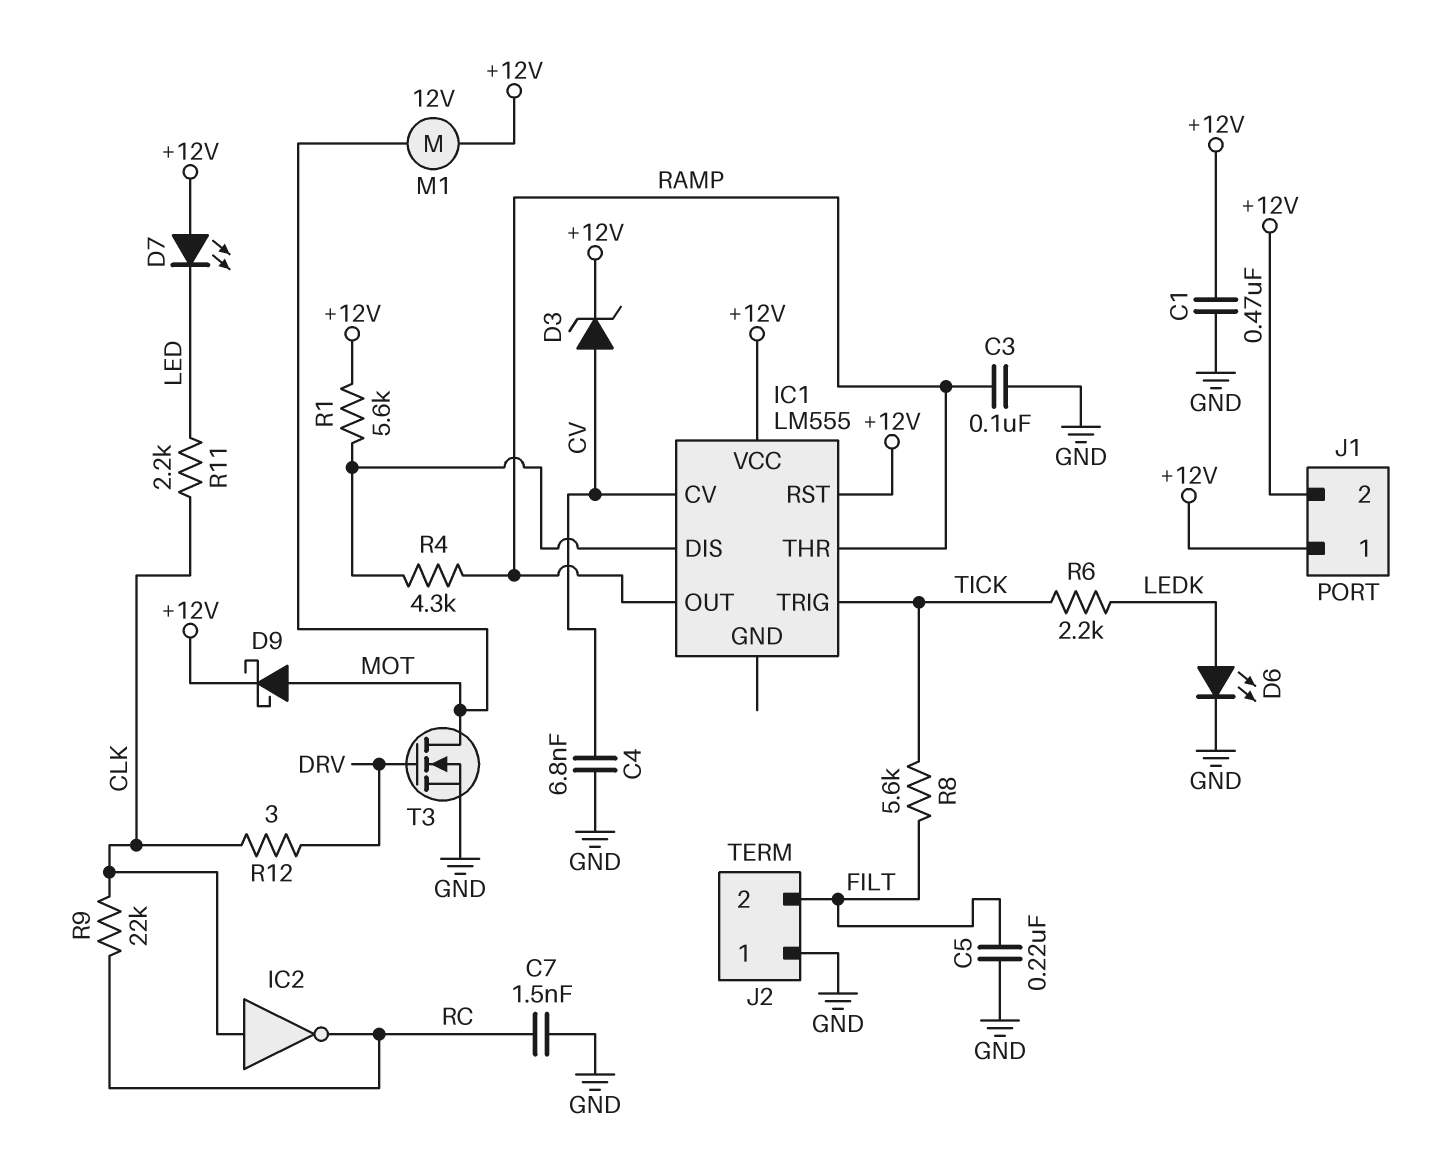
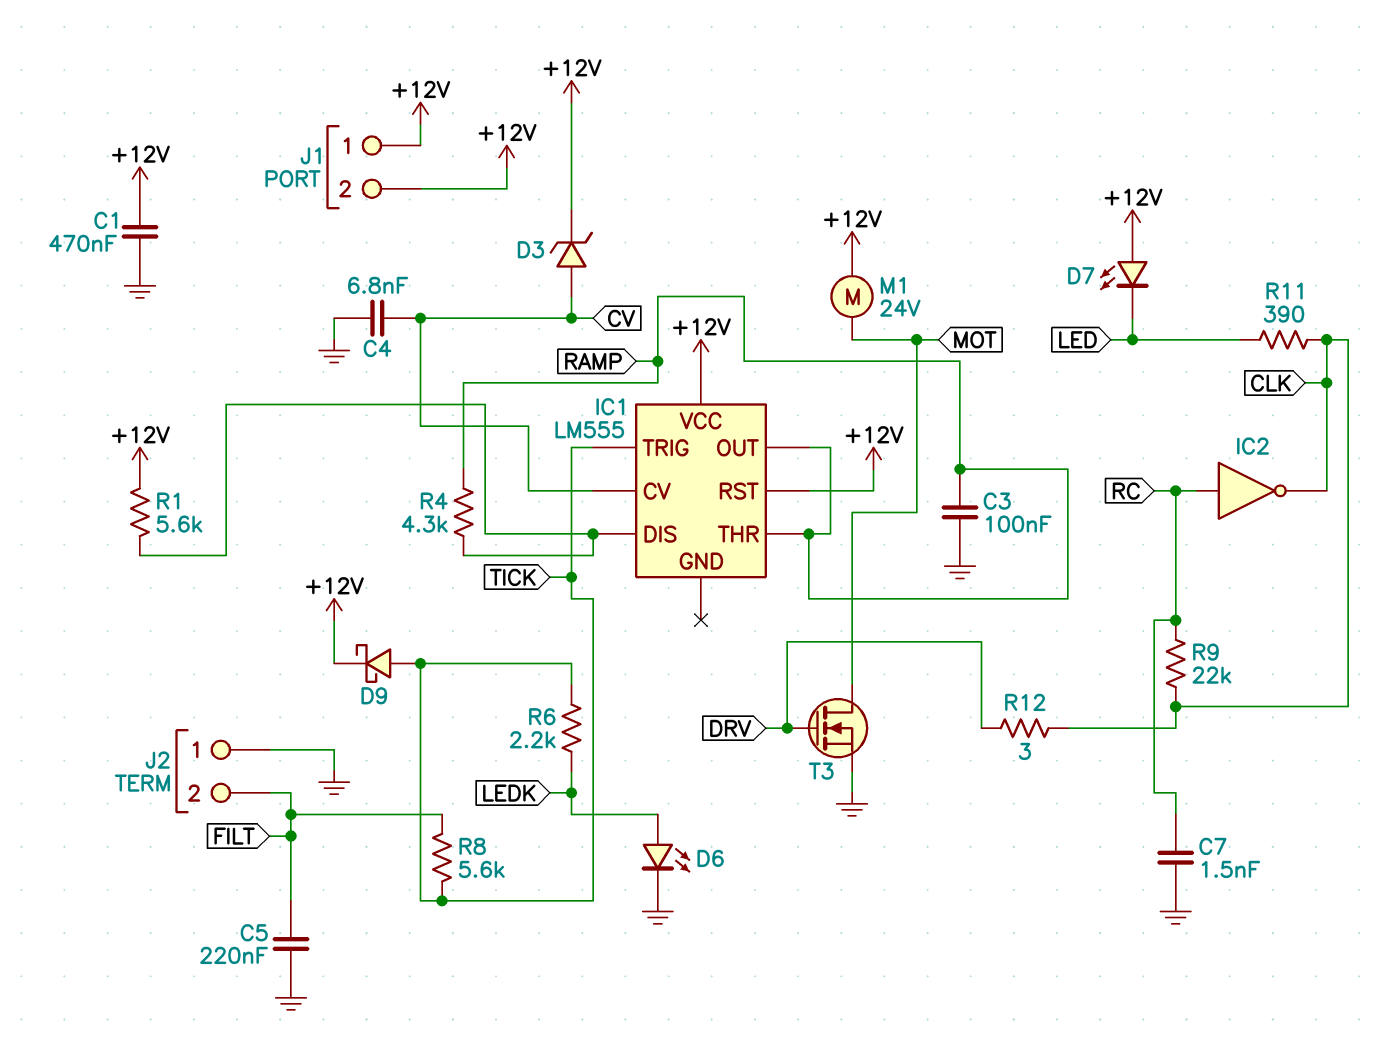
D9: schottky (A MOT, K +12V) -> schottky (A TICK, K +12V)
IC2: NOT (in CLK, out RC) -> NOT (in RC, out CLK)
M1: motor 12V (+12V, MOT) -> motor 24V (+12V, MOT)
R11: 2.2k (CLK, LED) -> 390 (CLK, LED)

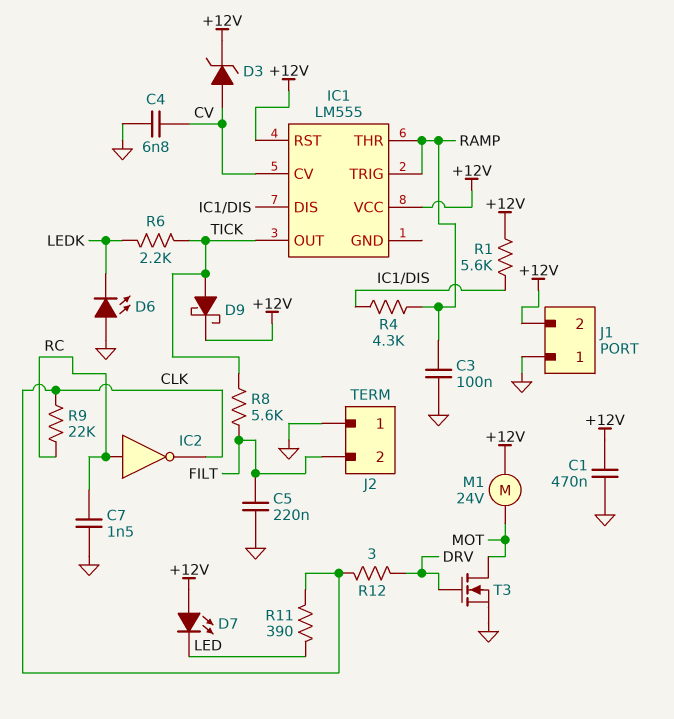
D6: LED (A LEDK, K GND) -> LED (A GND, K LEDK)
IC1 pin OUT: RAMP -> TICK
IC1 pin TRIG: TICK -> RAMP
J1 pin 1: +12V -> GND

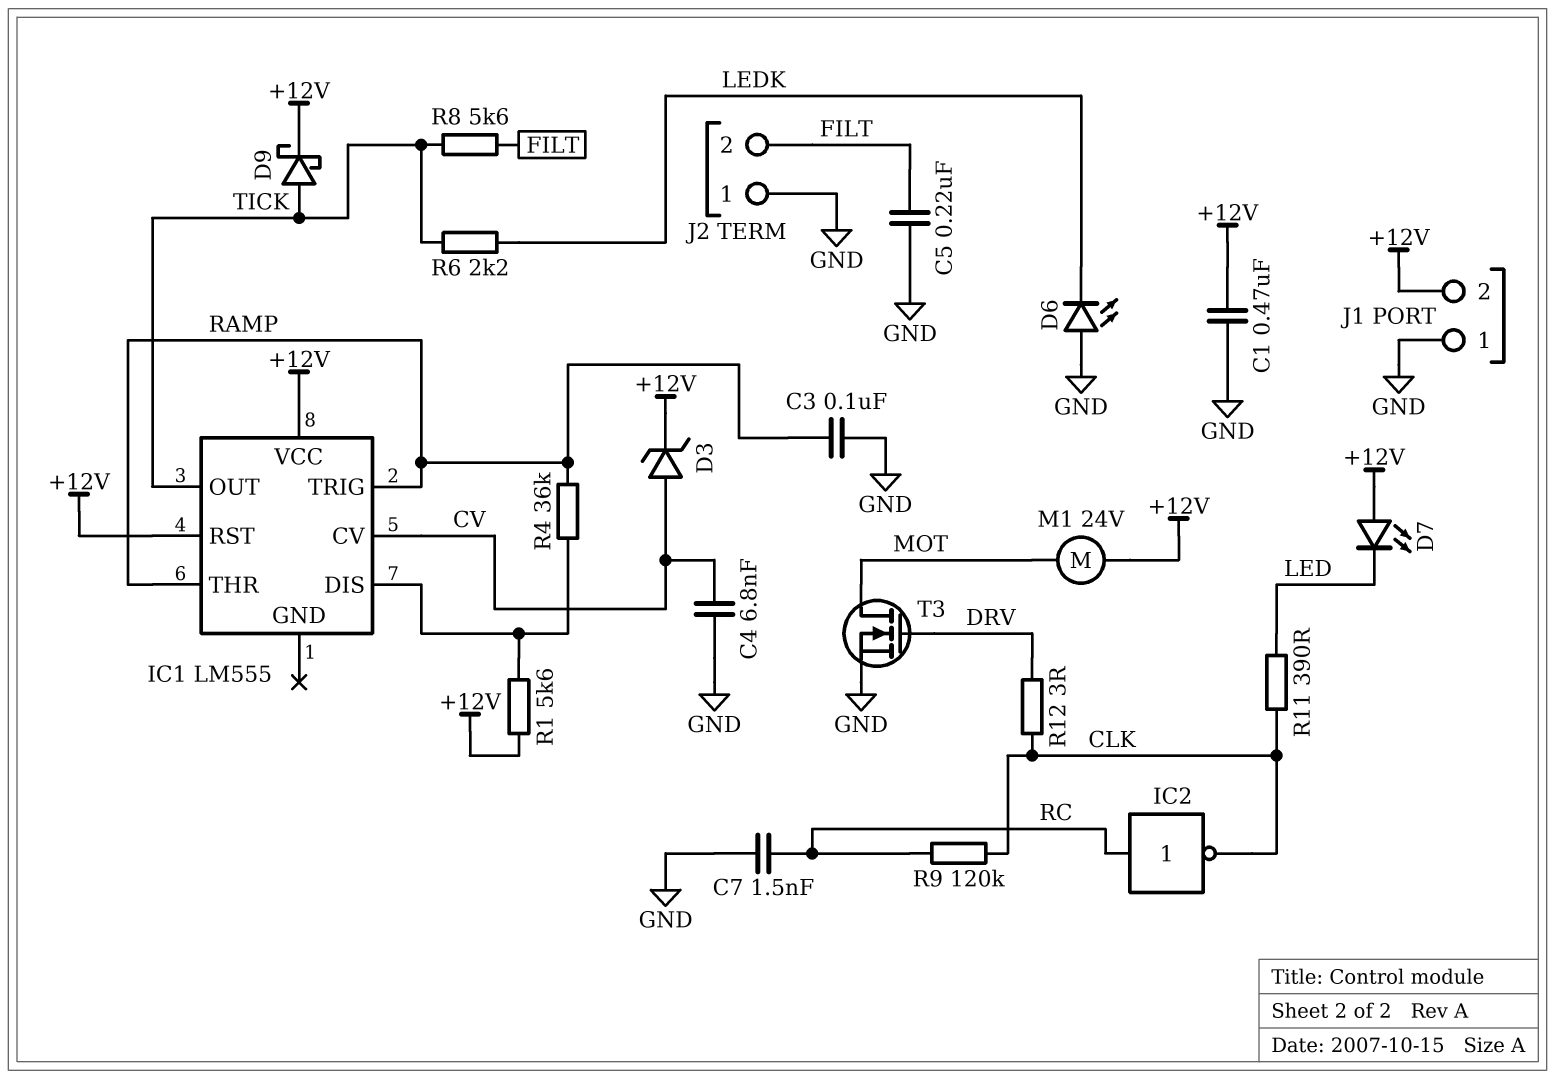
R4: 4.3k (IC1/DIS, RAMP) -> 36k (IC1/DIS, RAMP)
R9: 22k (CLK, RC) -> 120k (CLK, RC)

